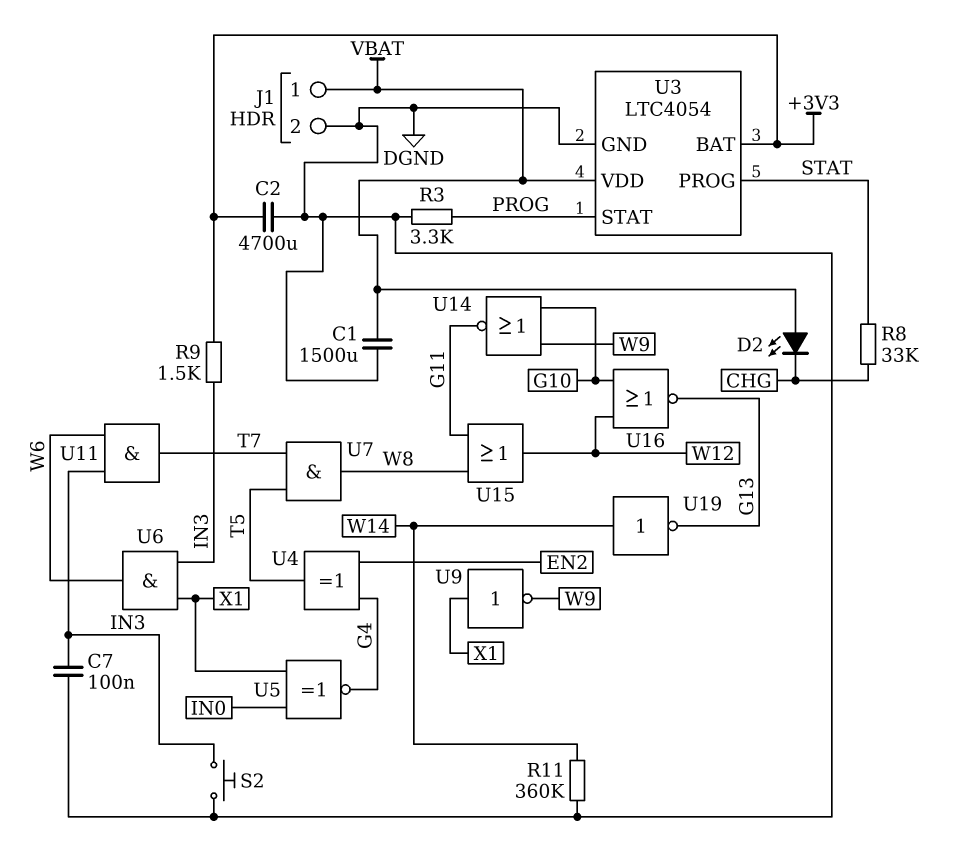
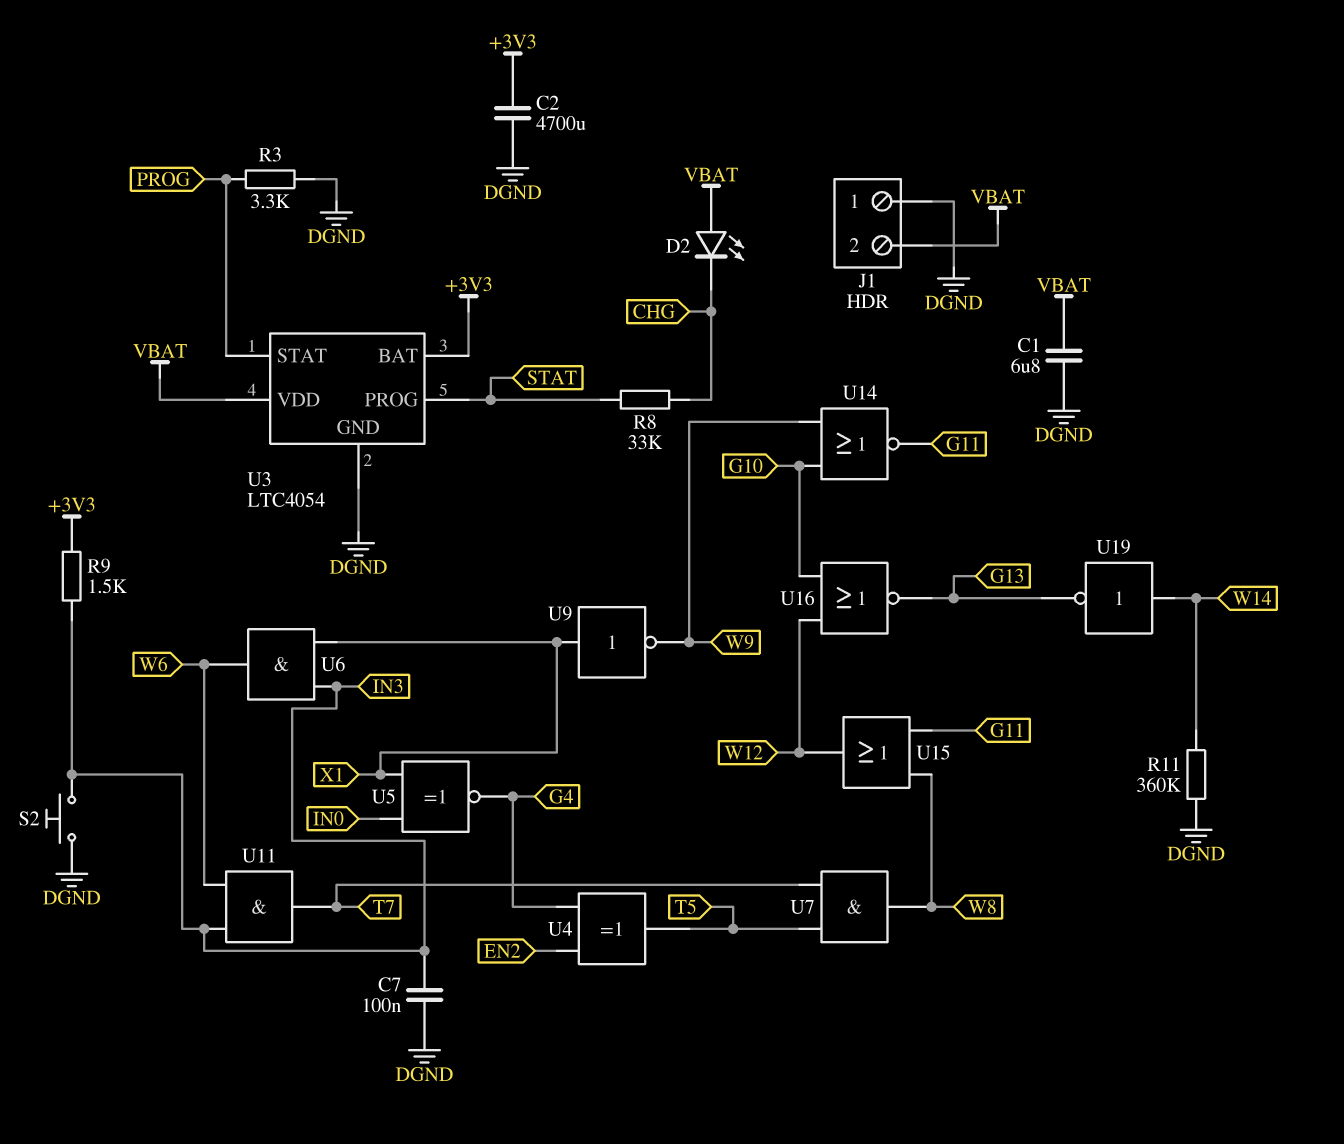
C1: 1500uF (DGND, VBAT) -> 6.8uF (DGND, VBAT)
J1 pin 1: VBAT -> DGND
J1 pin 2: DGND -> VBAT

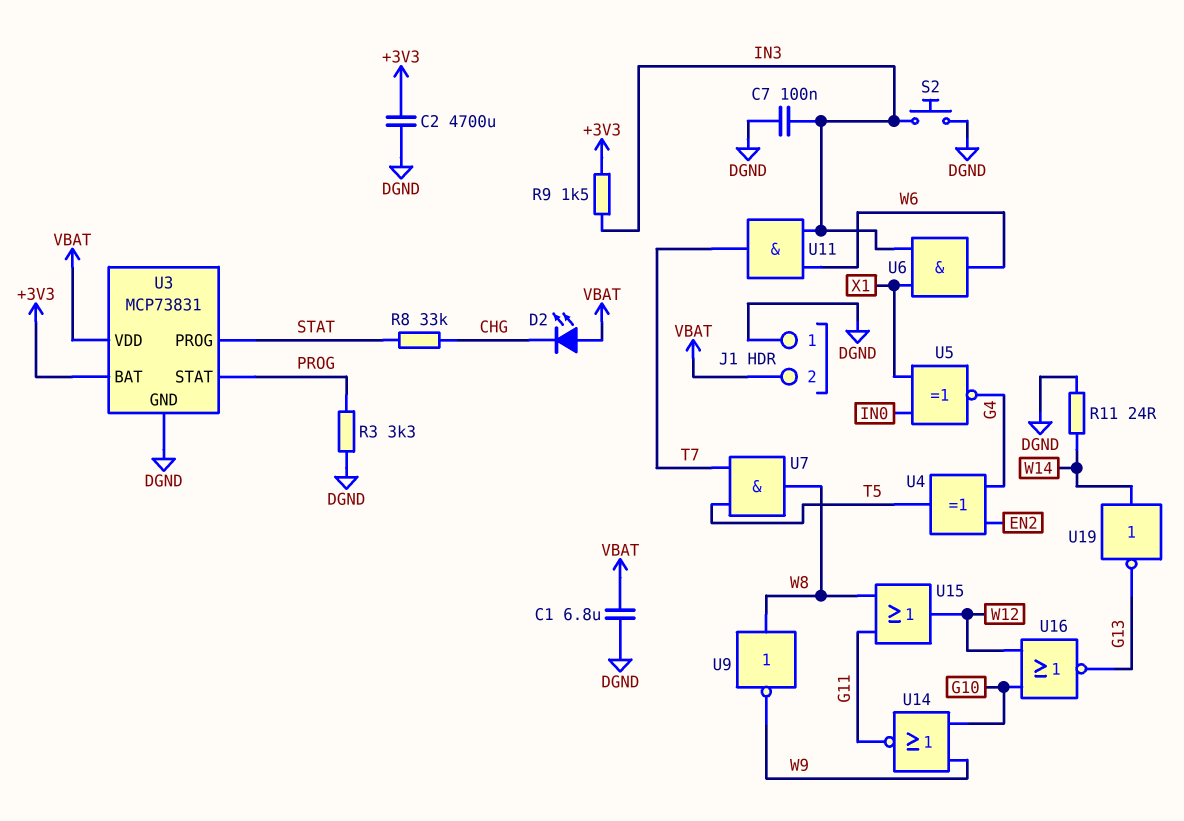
R11: 360k (DGND, W14) -> 24 (DGND, W14)
U3: LTC4054 -> MCP73831
U9: NOT (in X1, out W9) -> NOT (in W8, out W9)

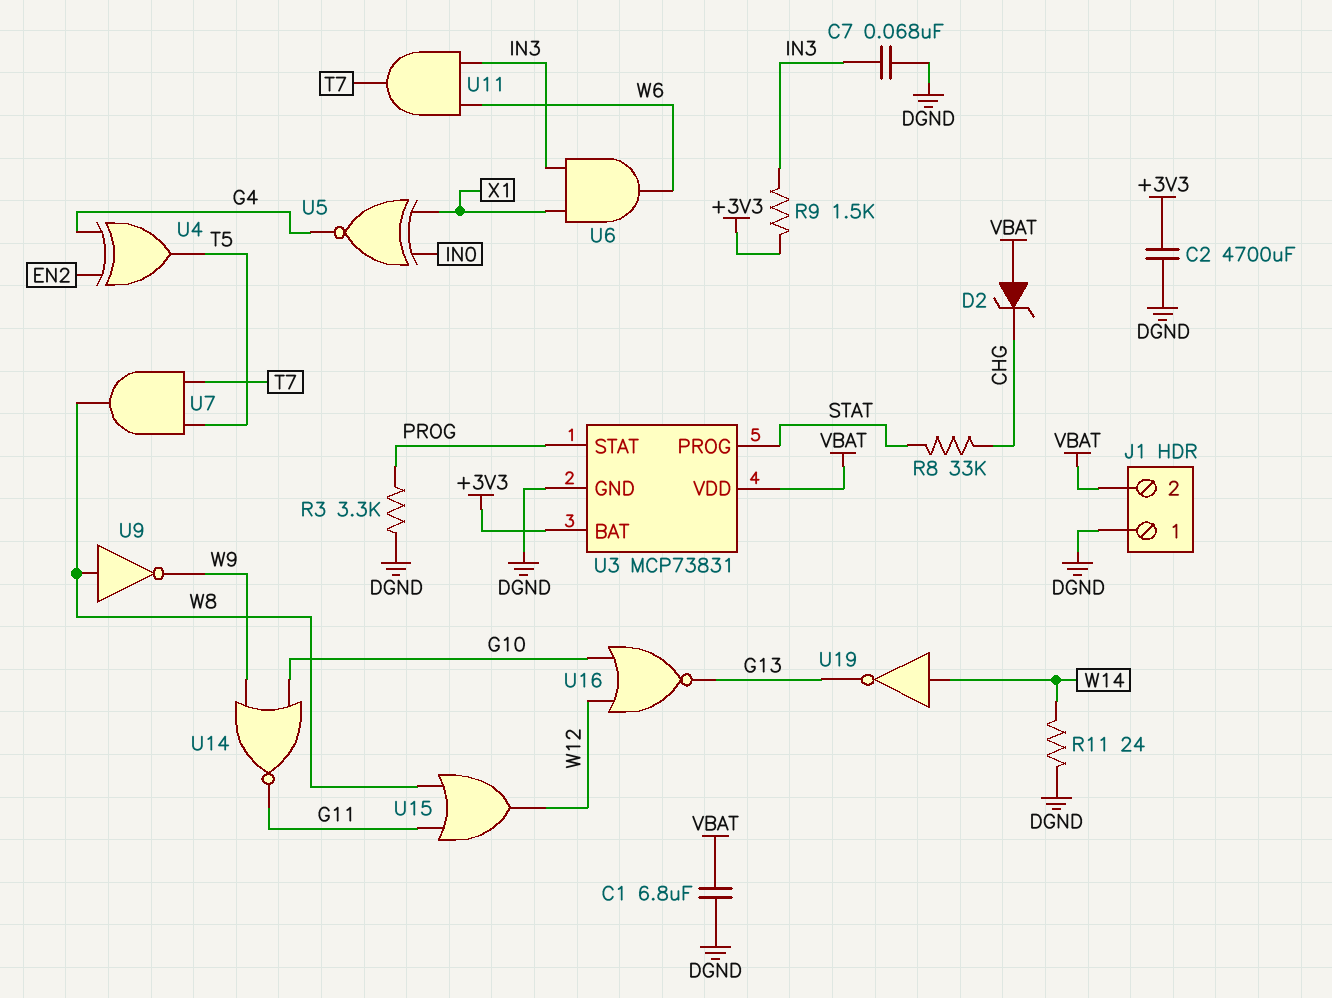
C7: 100nF (DGND, IN3) -> 68nF (DGND, IN3)
D2: LED (A VBAT, K CHG) -> zener (A VBAT, K CHG)
S2: button (DGND, IN3) -> none

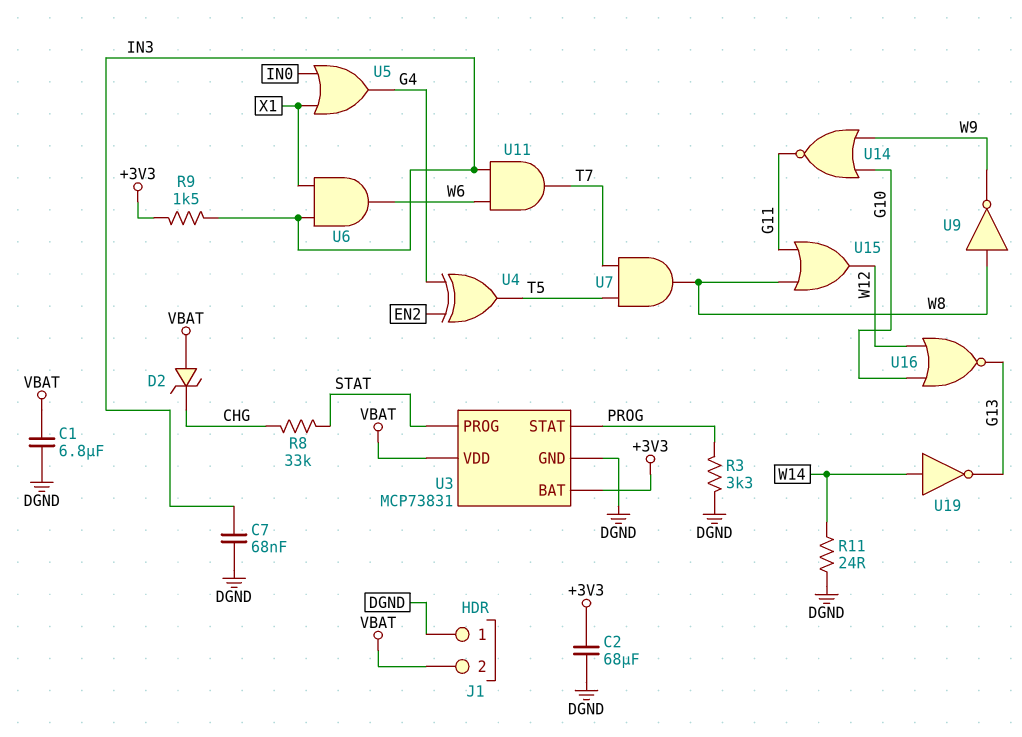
C2: 4700uF (+3V3, DGND) -> 68uF (+3V3, DGND)
U5: XNOR (in IN0, in X1, out G4) -> OR (in IN0, in X1, out G4)

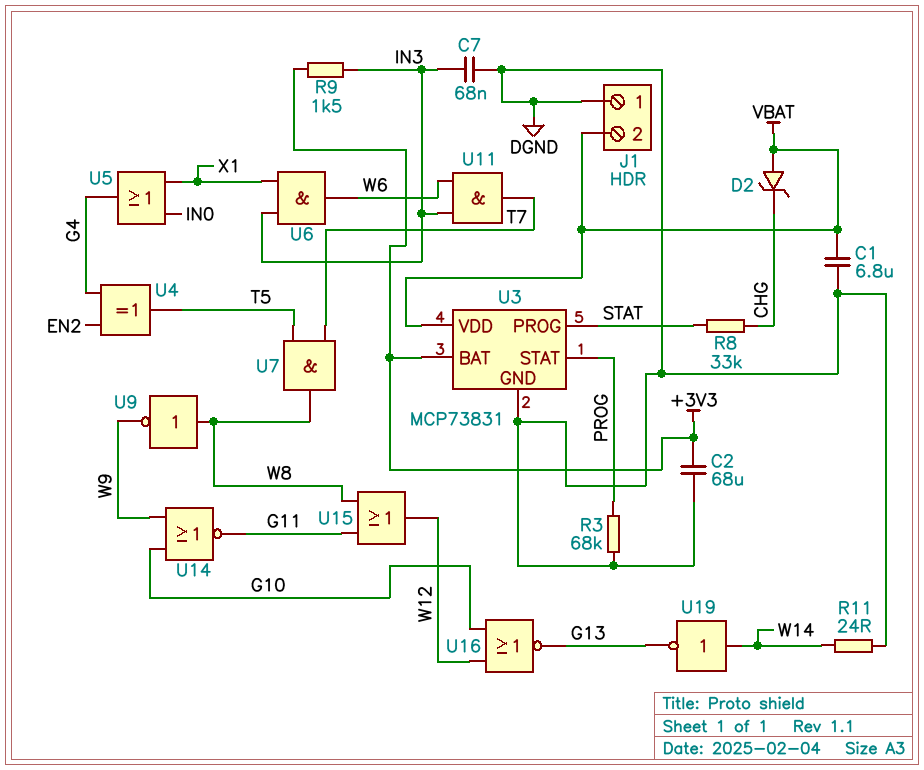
R3: 3.3k (DGND, PROG) -> 68k (DGND, PROG)

